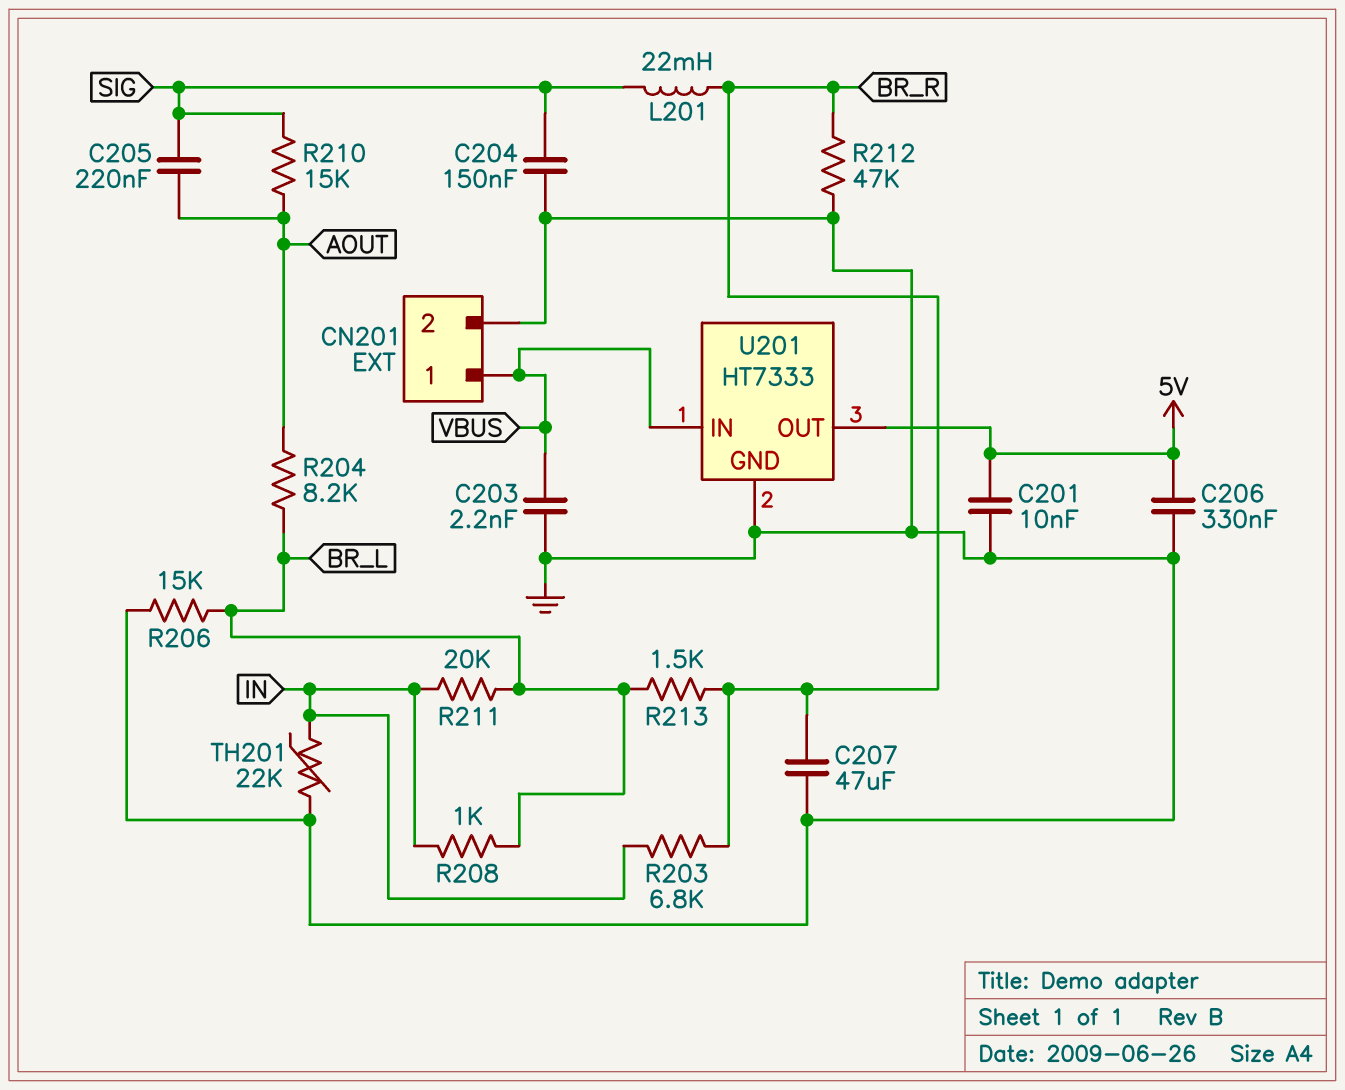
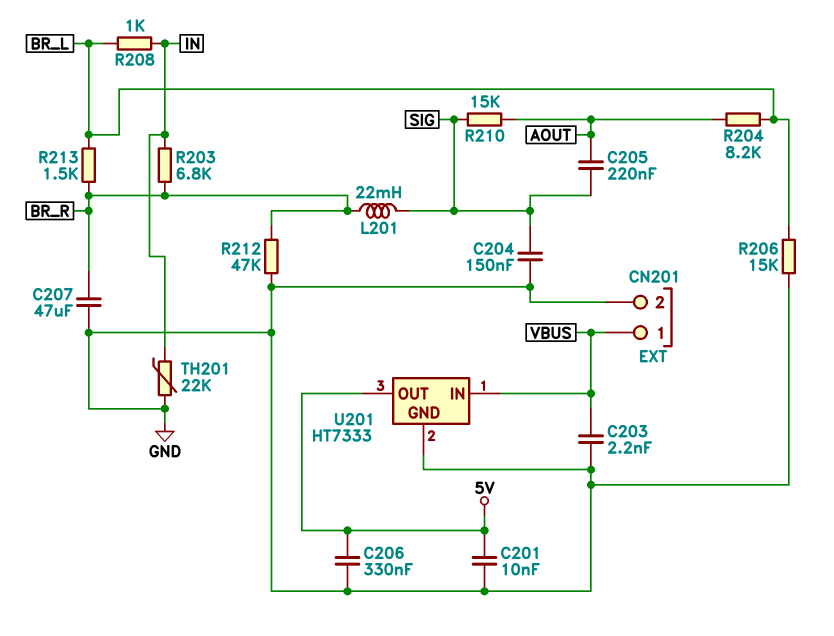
R211: 20k (BR_L, IN) -> none

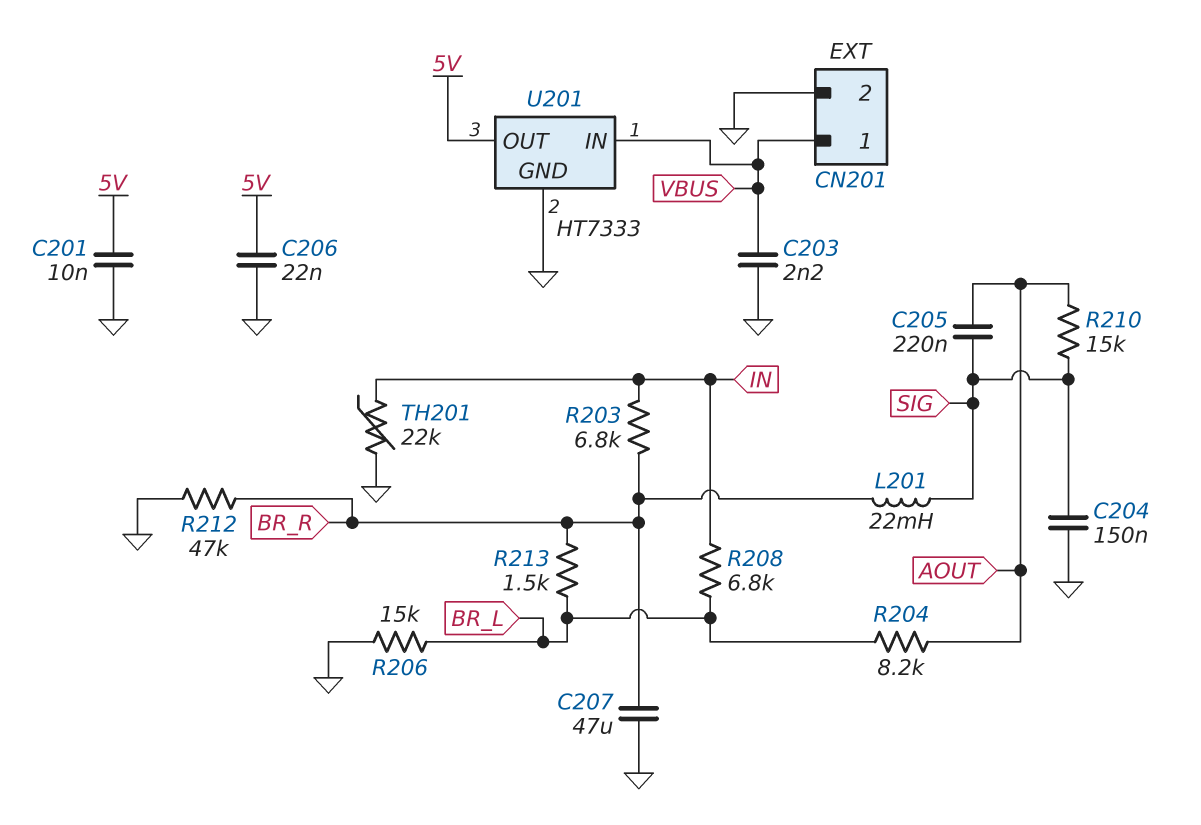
C206: 330nF (5V, GND) -> 22nF (5V, GND)
R208: 1k (BR_L, IN) -> 6.8k (BR_L, IN)

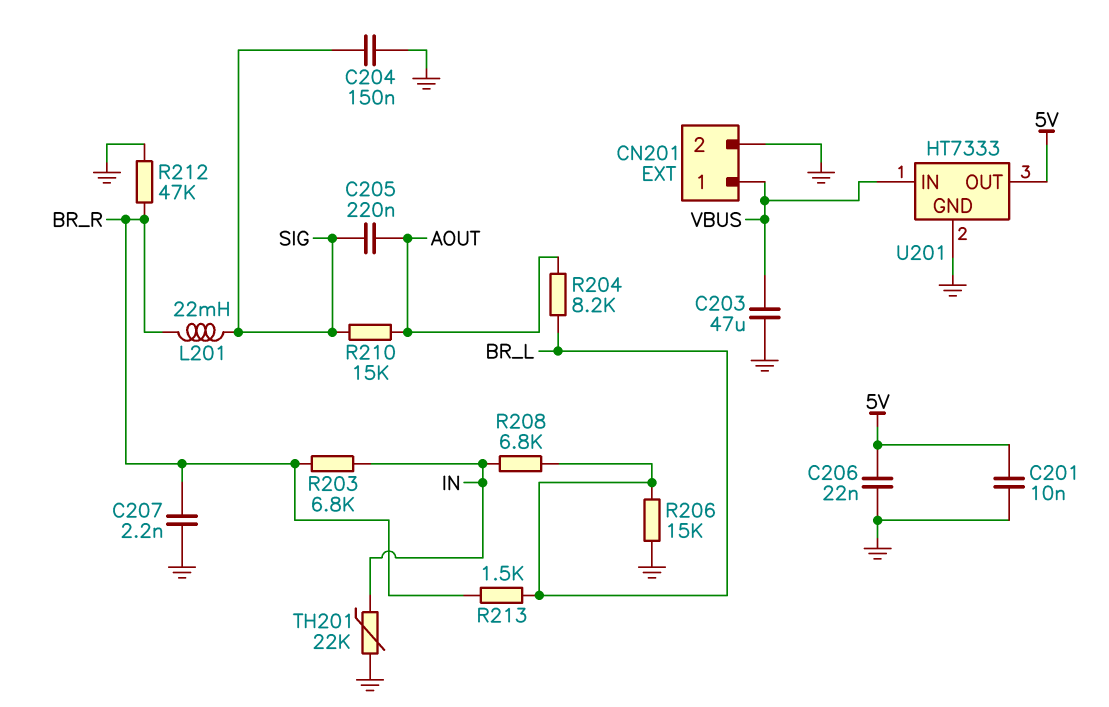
C203: 2.2nF (GND, VBUS) -> 47uF (GND, VBUS)
C207: 47uF (BR_R, GND) -> 2.2nF (BR_R, GND)

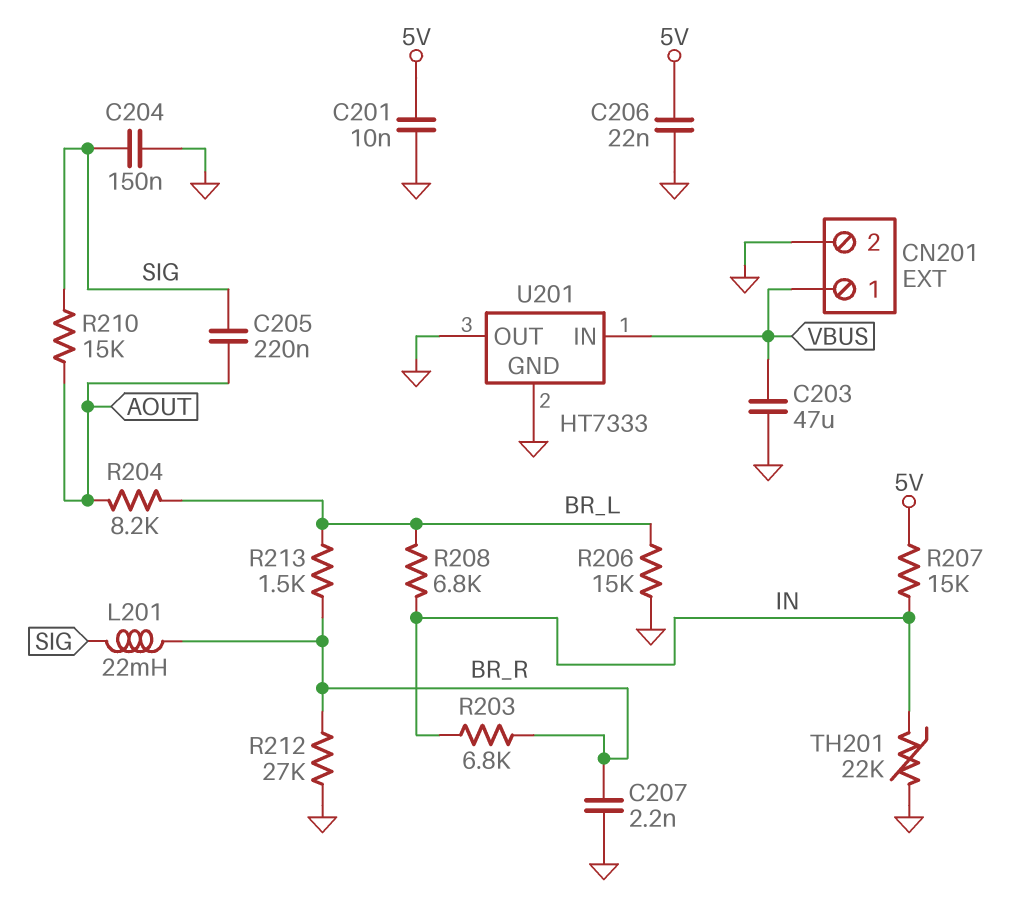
R207: none -> 15k (5V, IN)
R212: 47k (BR_R, GND) -> 27k (BR_R, GND)
U201 pin OUT: 5V -> GND

